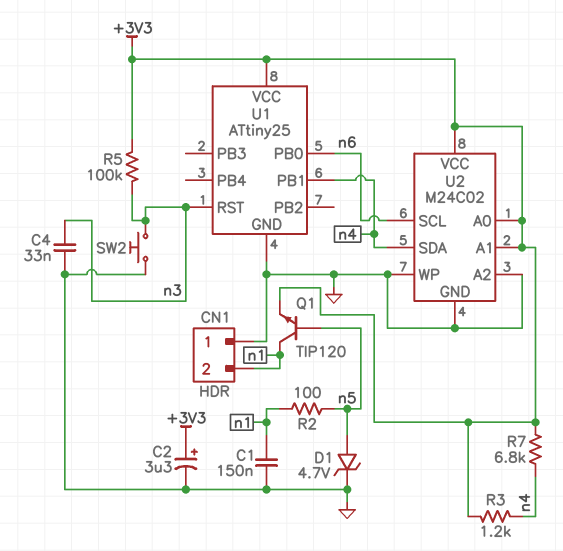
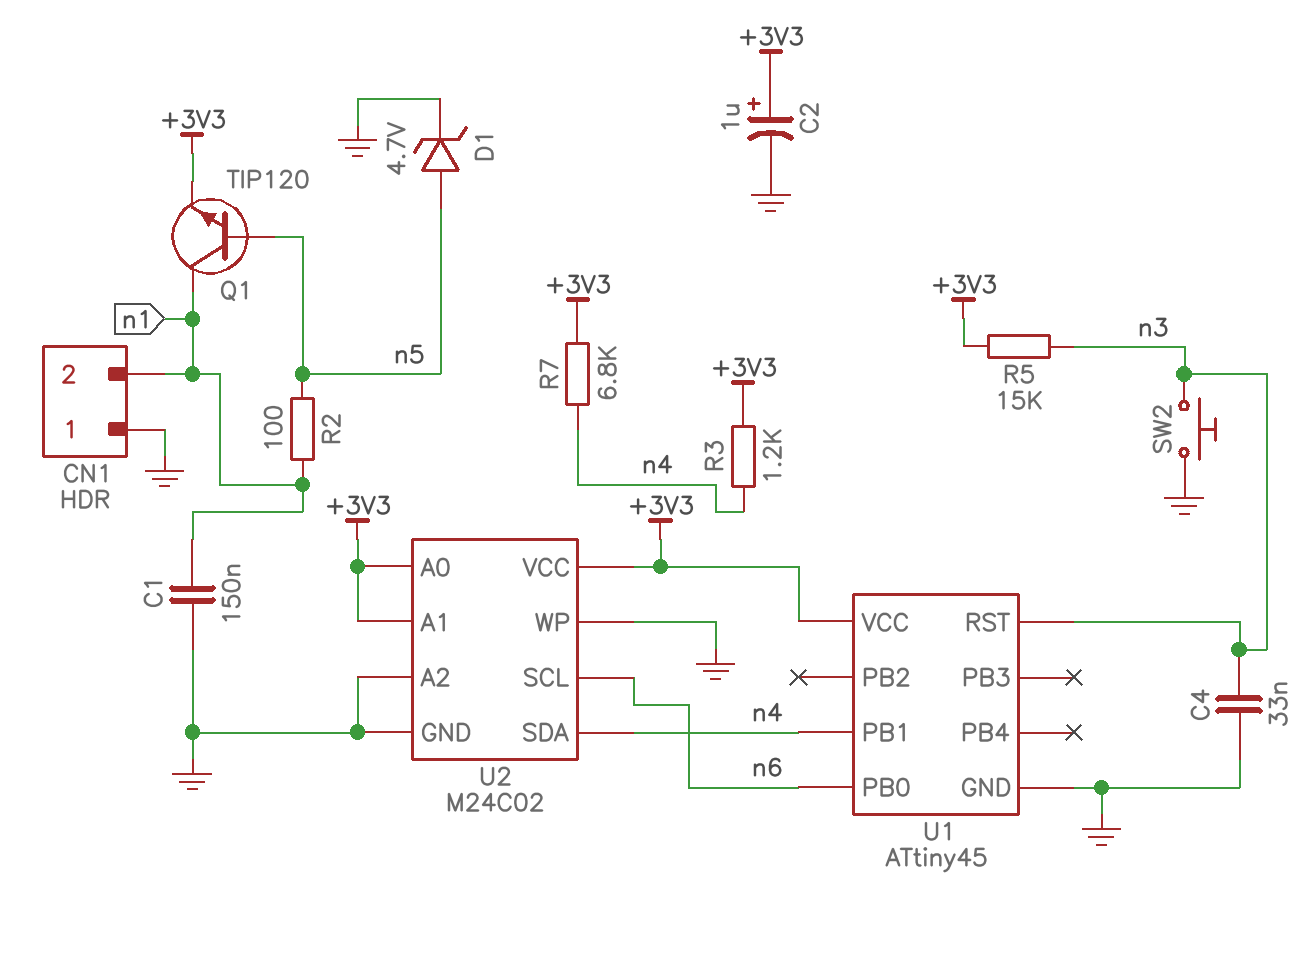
C2: 3.3uF (plus +3V3, minus GND) -> 1uF (plus +3V3, minus GND)
R5: 100k (+3V3, n3) -> 15k (+3V3, n3)
U1: ATtiny25 -> ATtiny45

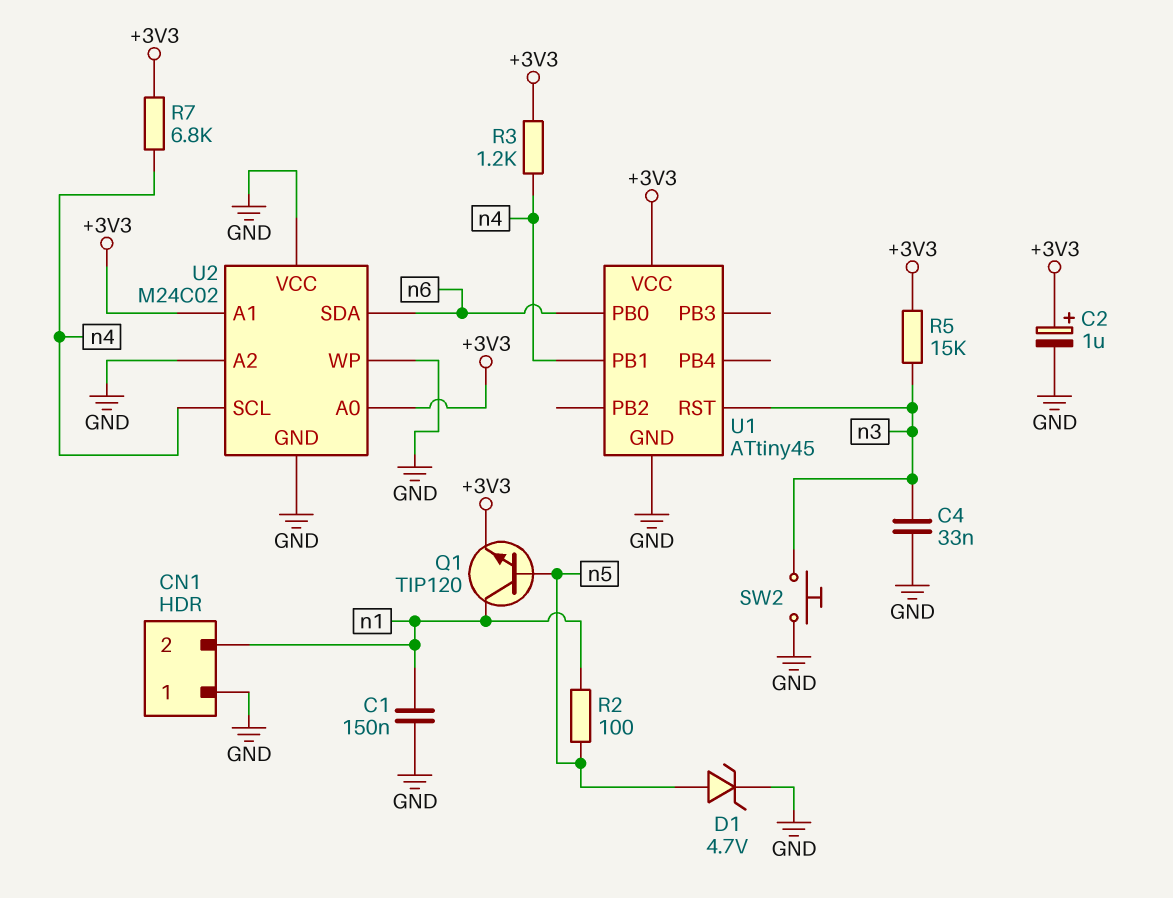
U2 pin SCL: n6 -> n4
U2 pin SDA: n4 -> n6
U2 pin VCC: +3V3 -> GND

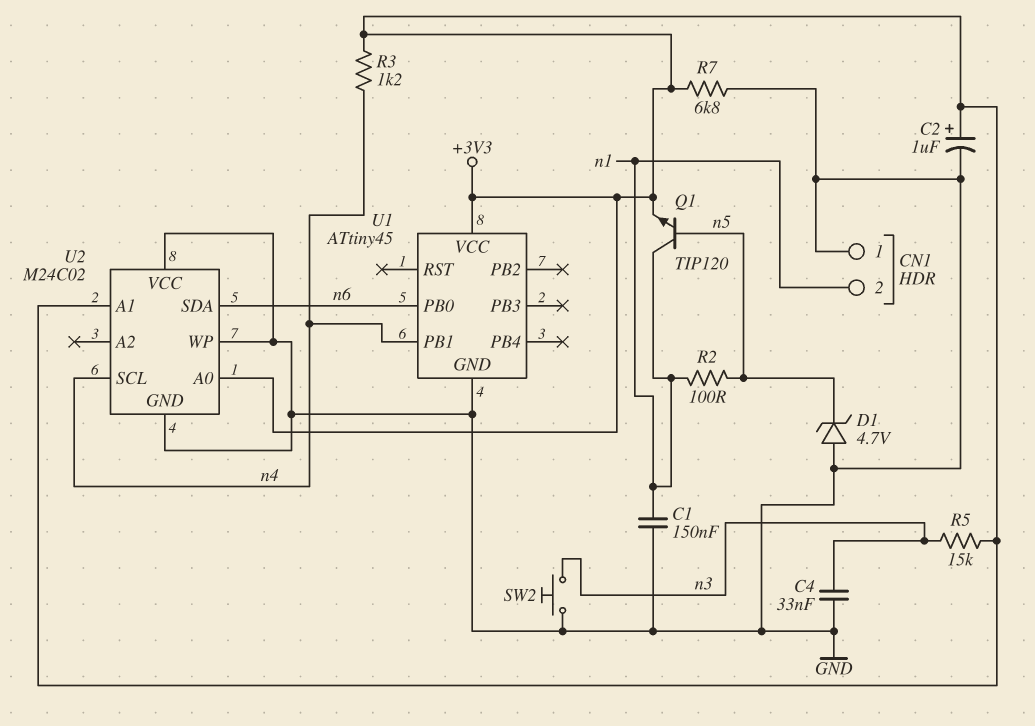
D1: zener 4.7V (A n5, K GND) -> zener 4.7V (A GND, K n5)
R7: 6.8k (+3V3, n4) -> 6.8k (+3V3, GND)
U1 pin RST: n3 -> none
U2 pin A2: GND -> none

